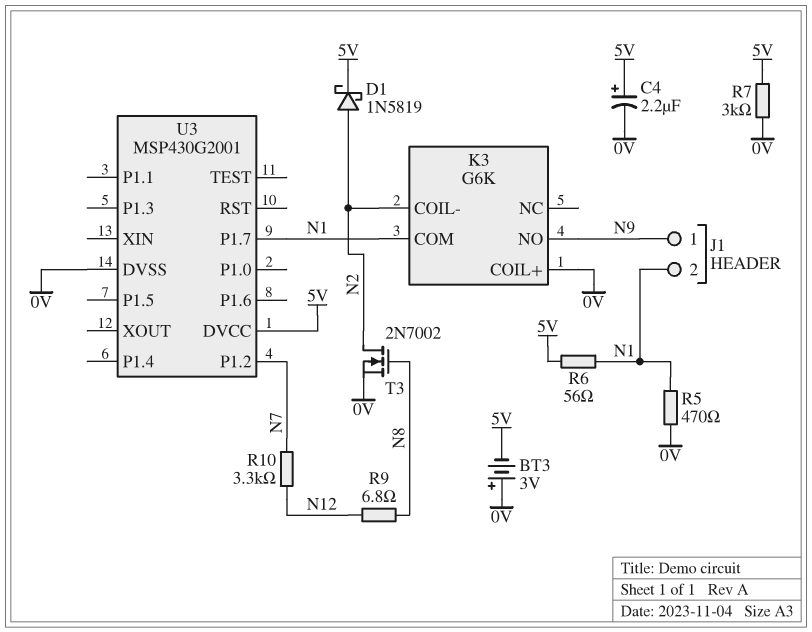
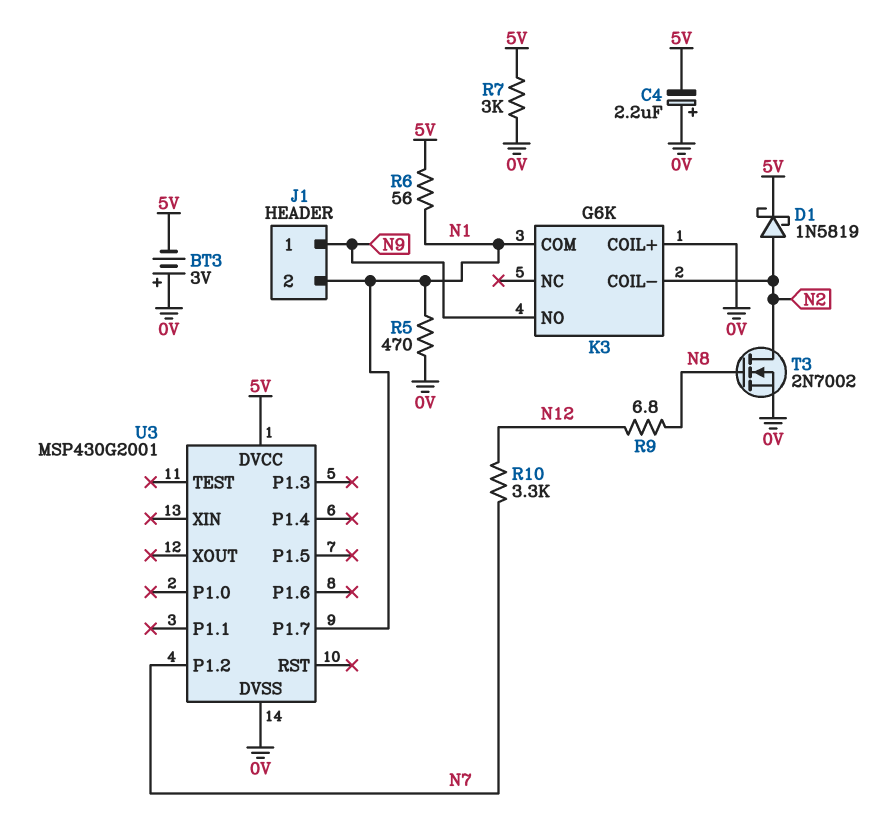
C4: 2.2uF (plus 5V, minus 0V) -> 2.2uF (plus 0V, minus 5V)

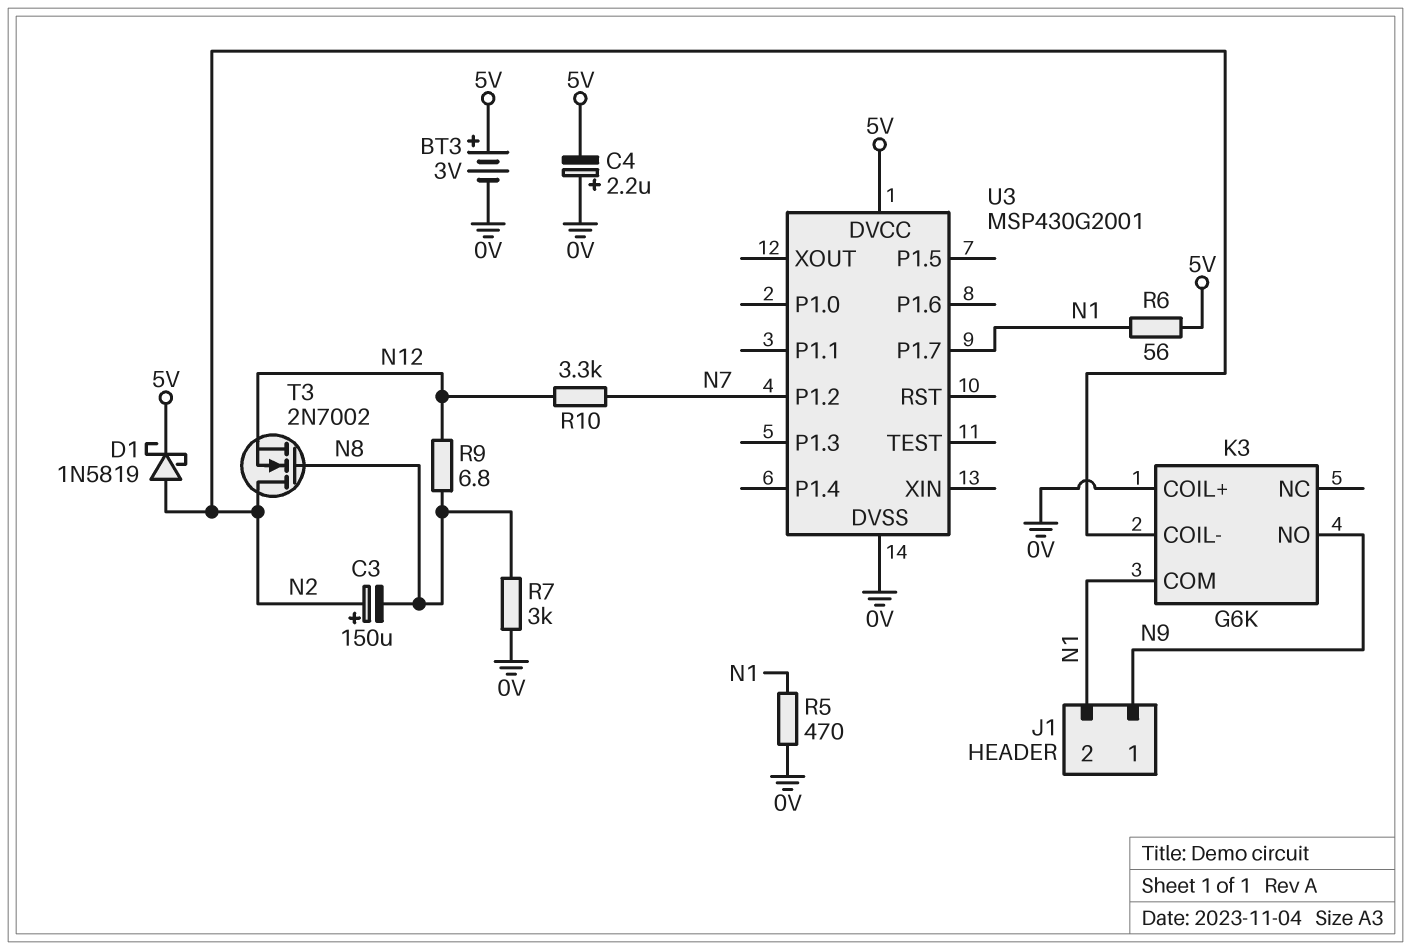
BT3: 3V (plus 0V, minus 5V) -> 3V (plus 5V, minus 0V)
C3: none -> 150uF (plus N2, minus N8)
R7: 3k (0V, 5V) -> 3k (0V, N8)
T3: NMOS 2N7002 (G N8, D N2, S 0V) -> NMOS 2N7002 (G N8, D N2, S N12)

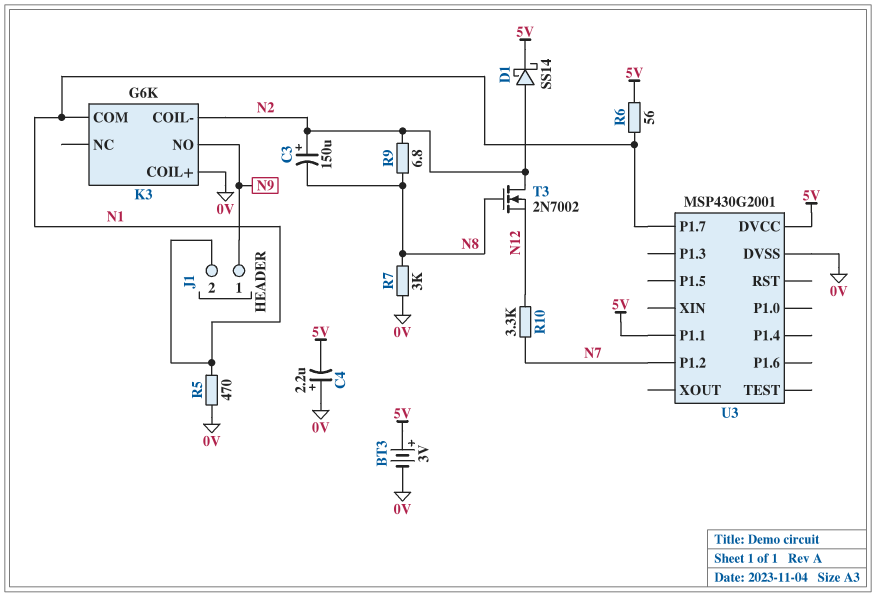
D1: schottky 1N5819 (A N2, K 5V) -> schottky SS14 (A N2, K 5V)
R9: 6.8 (N8, N12) -> 6.8 (N2, N8)
U3 pin P1.1: none -> 5V

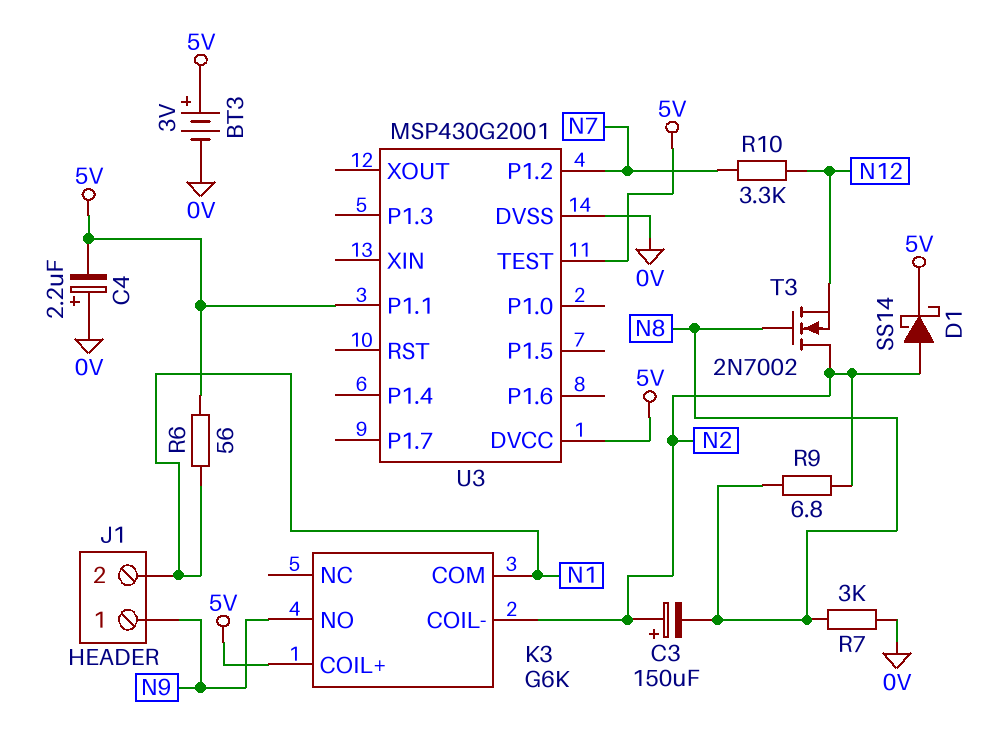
K3 pin COIL+: 0V -> 5V
R5: 470 (0V, N1) -> none
U3 pin P1.7: N1 -> none
U3 pin TEST: none -> 5V

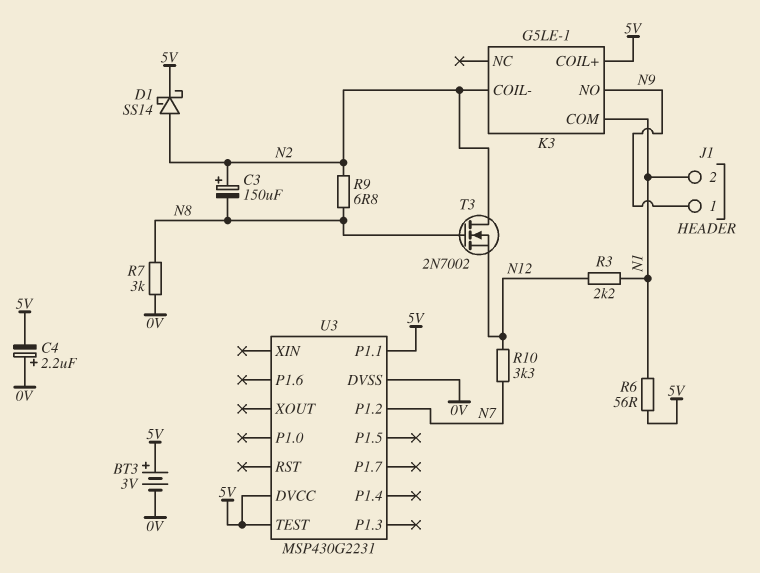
K3: G6K -> G5LE-1
R3: none -> 2.2k (N1, N12)
U3: MSP430G2001 -> MSP430G2231

